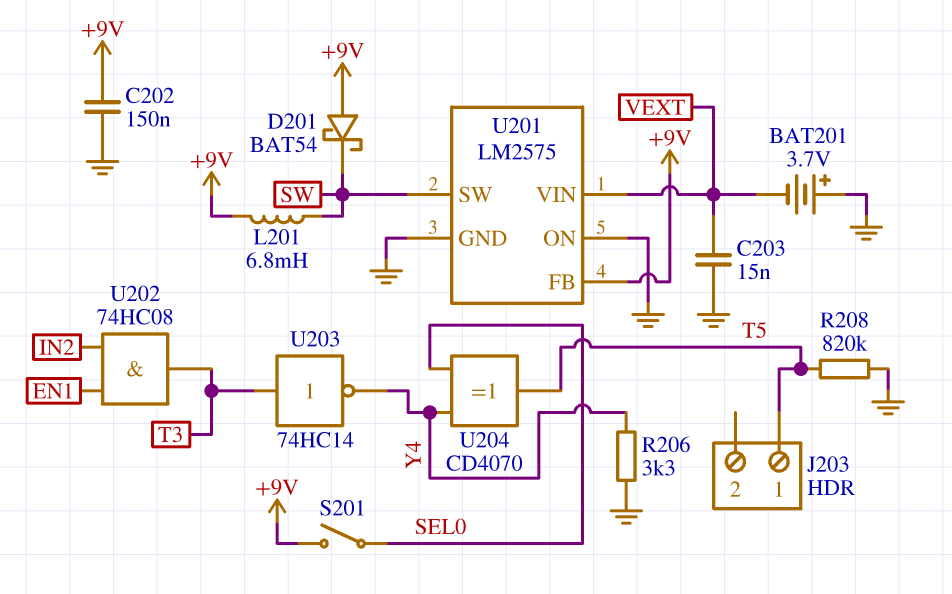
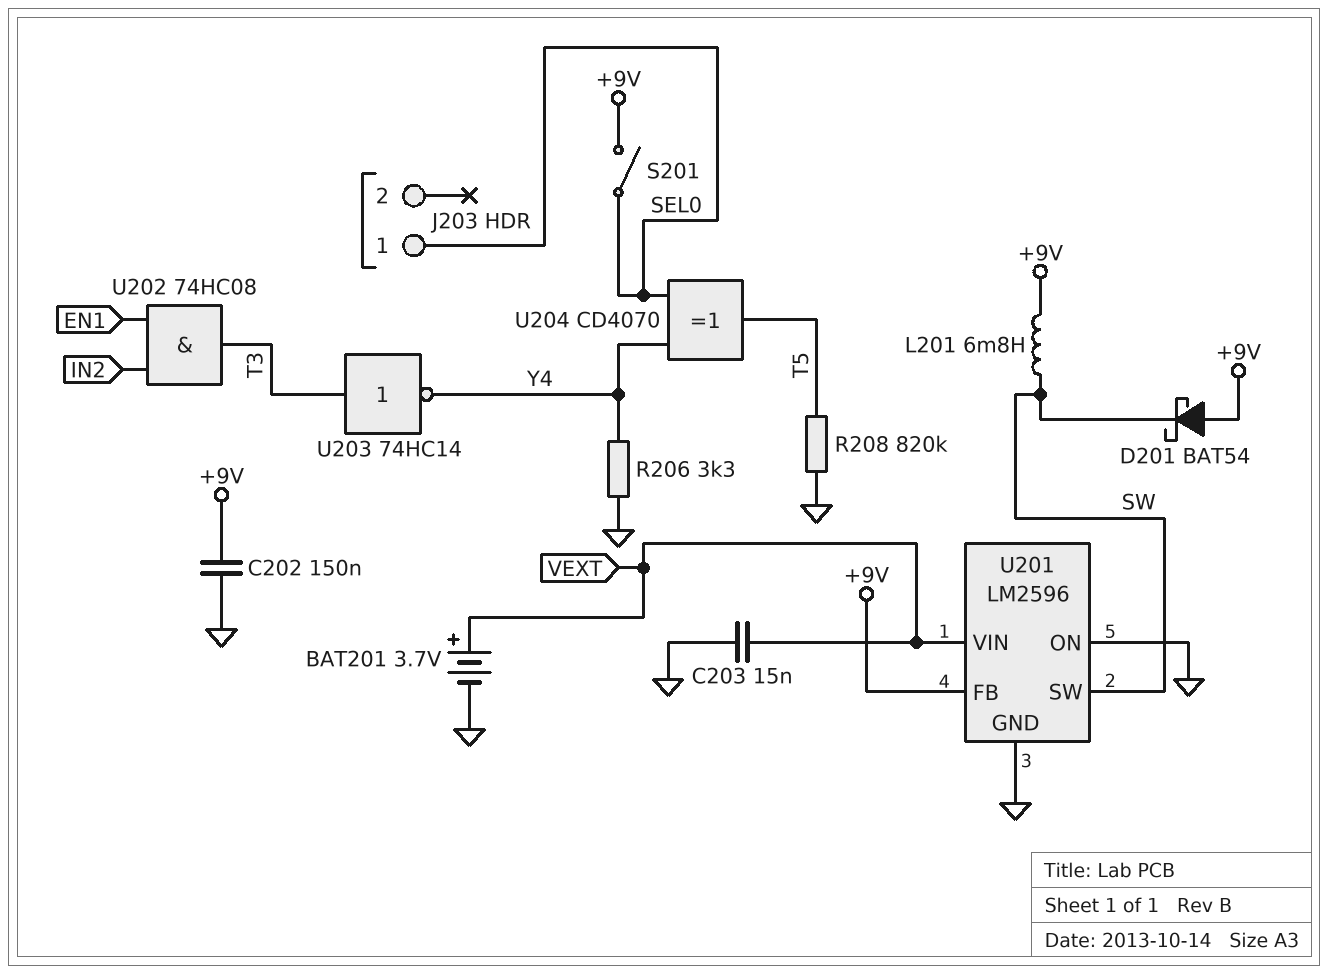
BAT201: 3.7V (plus GND, minus VEXT) -> 3.7V (plus VEXT, minus GND)
J203 pin 1: T5 -> SEL0
U201: LM2575 -> LM2596

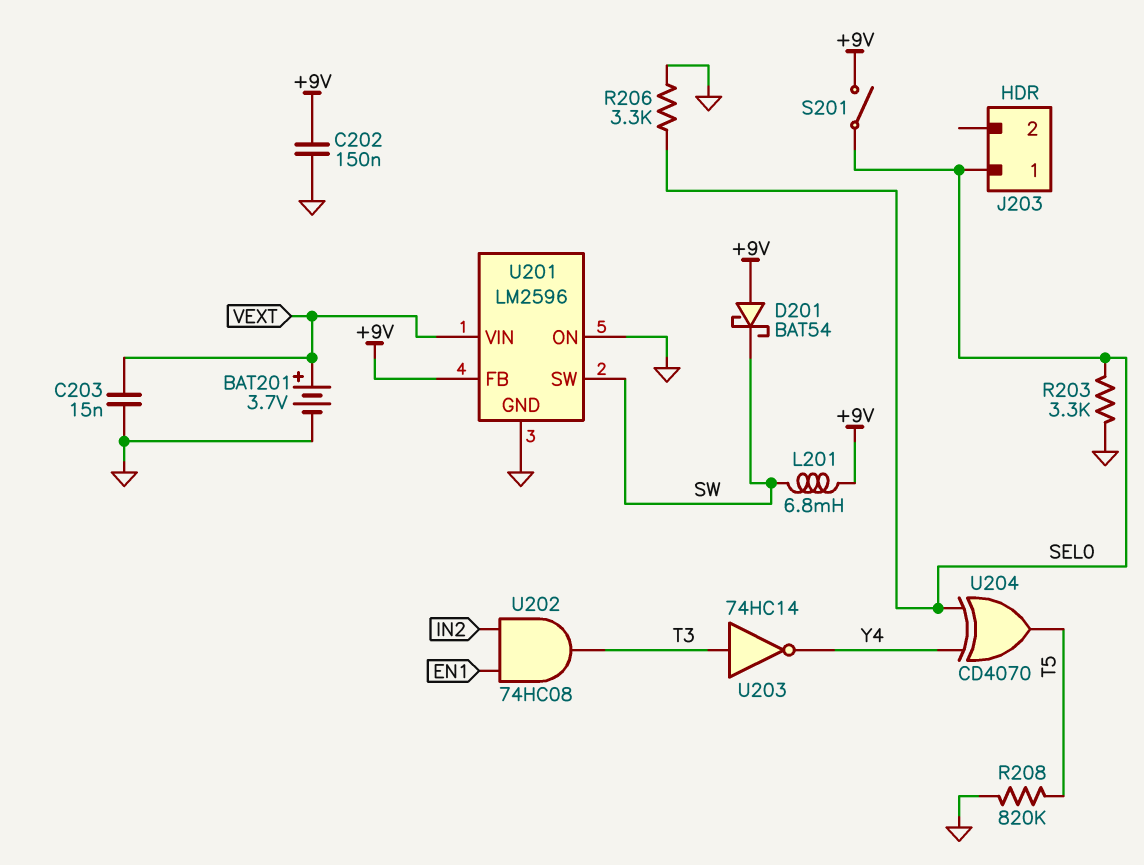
R203: none -> 3.3k (GND, SEL0)
R206: 3.3k (GND, Y4) -> 3.3k (GND, SEL0)

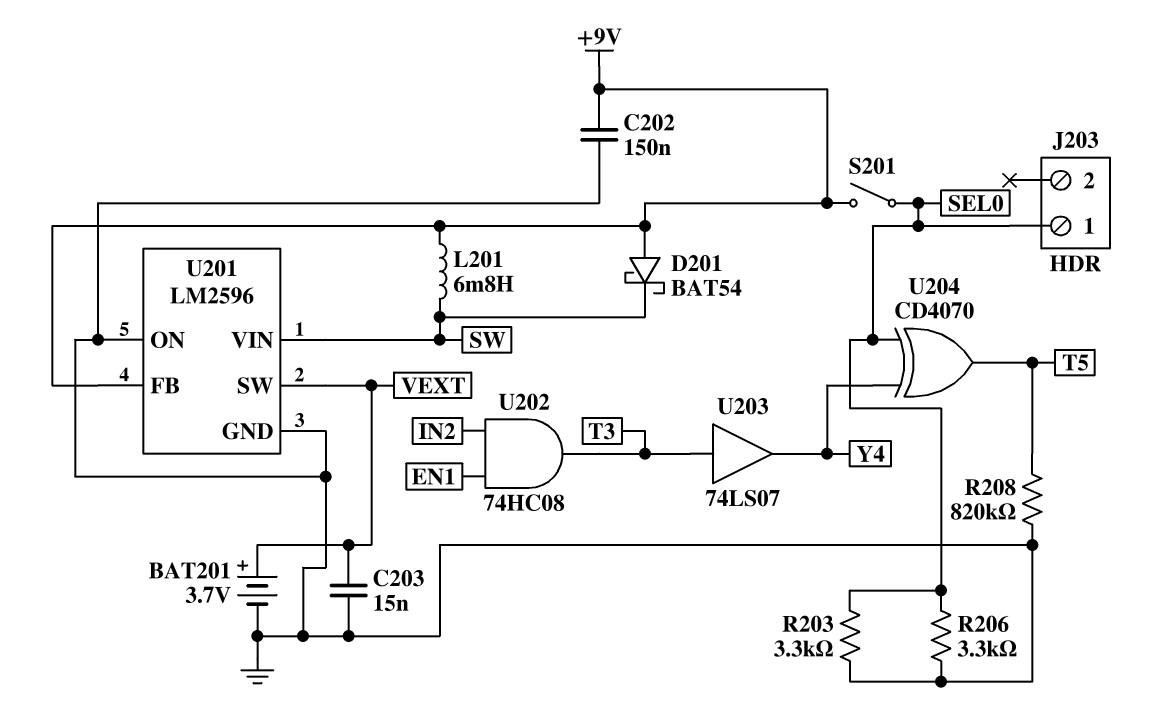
U201 pin SW: SW -> VEXT
U201 pin VIN: VEXT -> SW
U203: NOT 74HC14 (in T3, out Y4) -> buffer 74LS07 (in T3, out Y4)

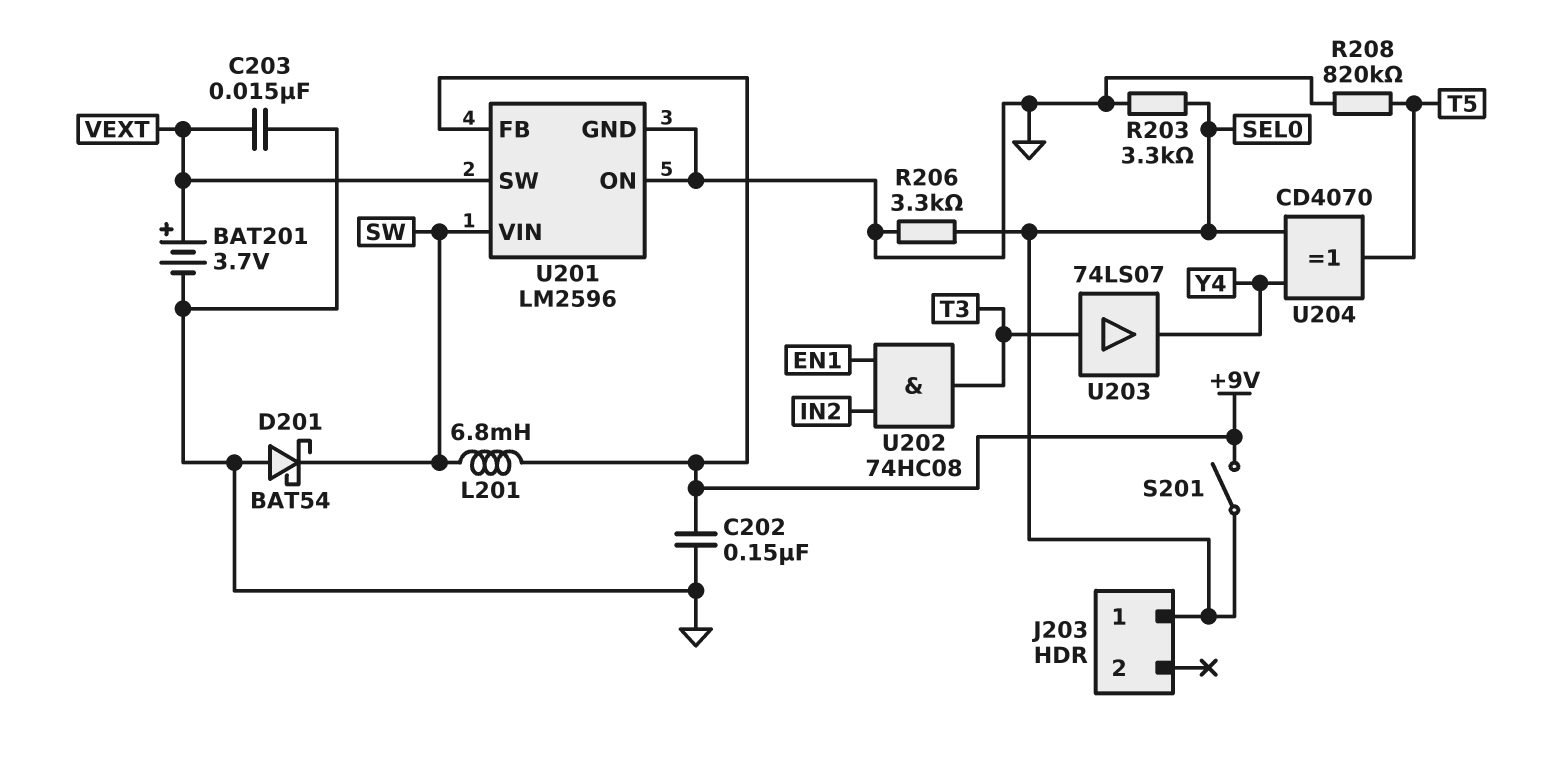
D201: schottky BAT54 (A +9V, K SW) -> schottky BAT54 (A GND, K SW)

